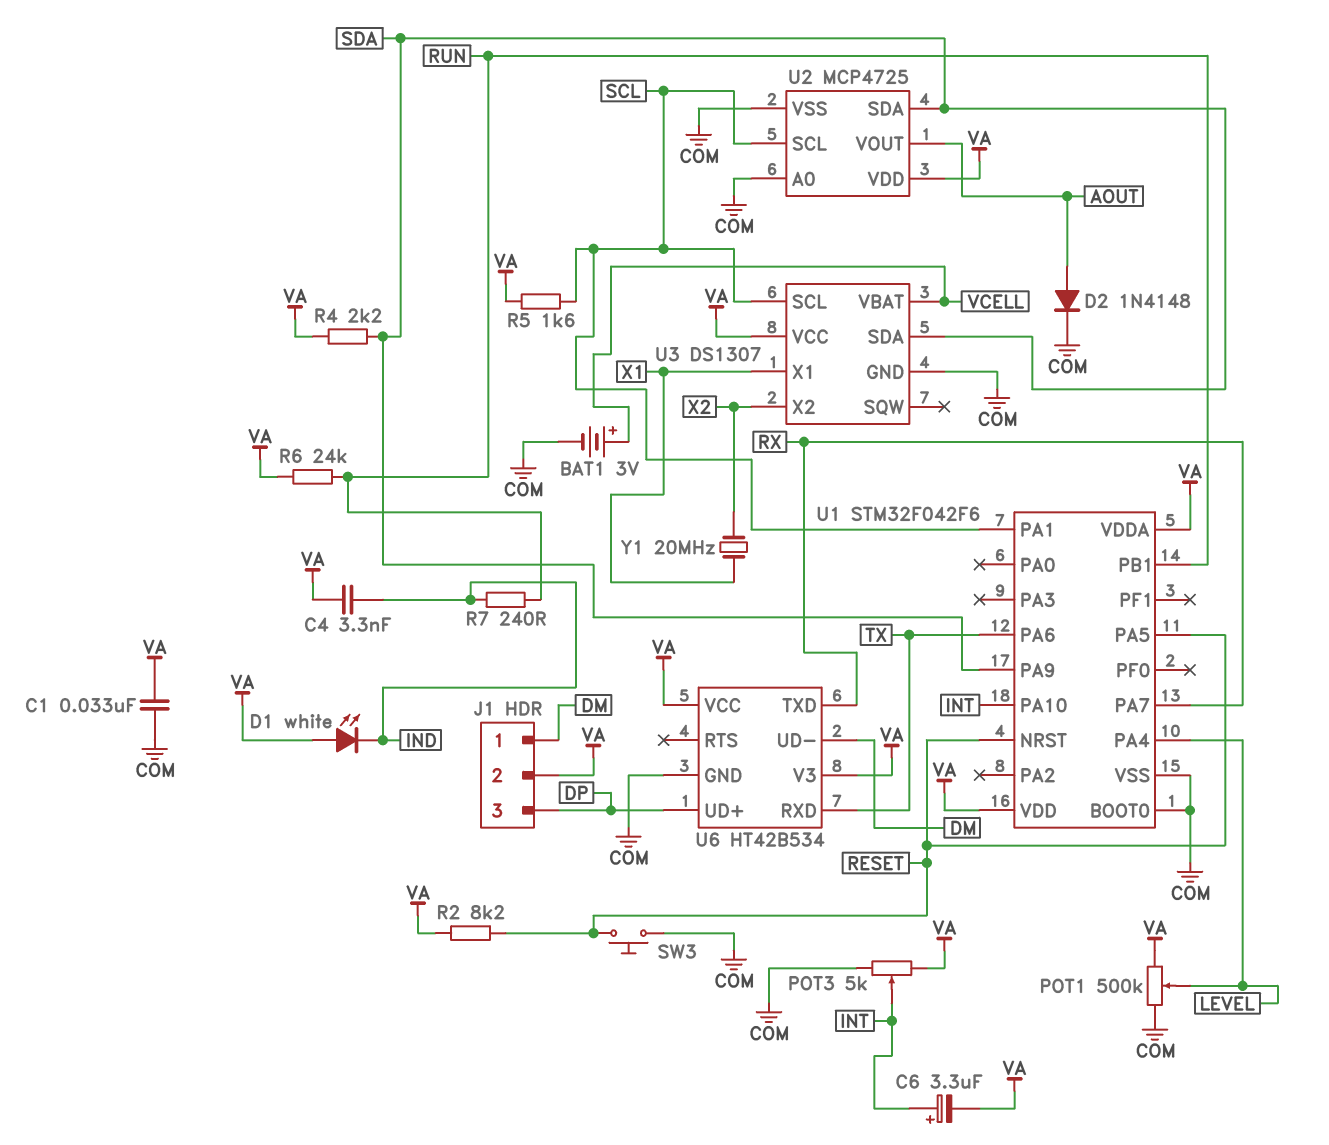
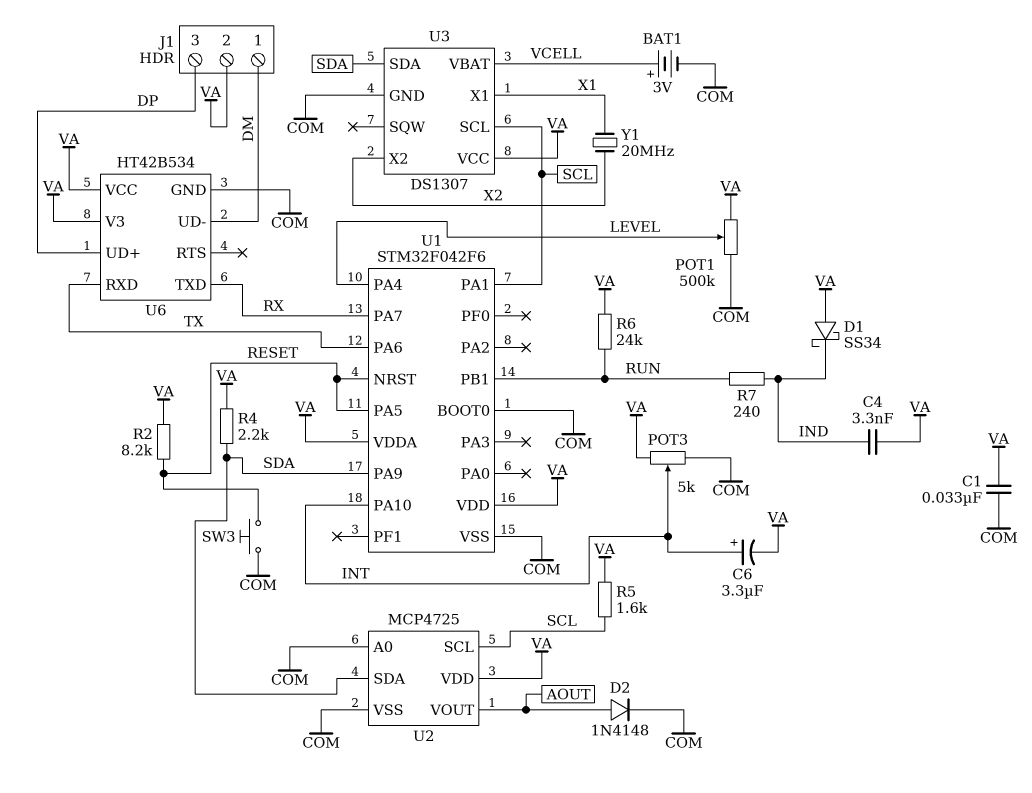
D1: LED white (A VA, K IND) -> schottky SS34 (A VA, K IND)

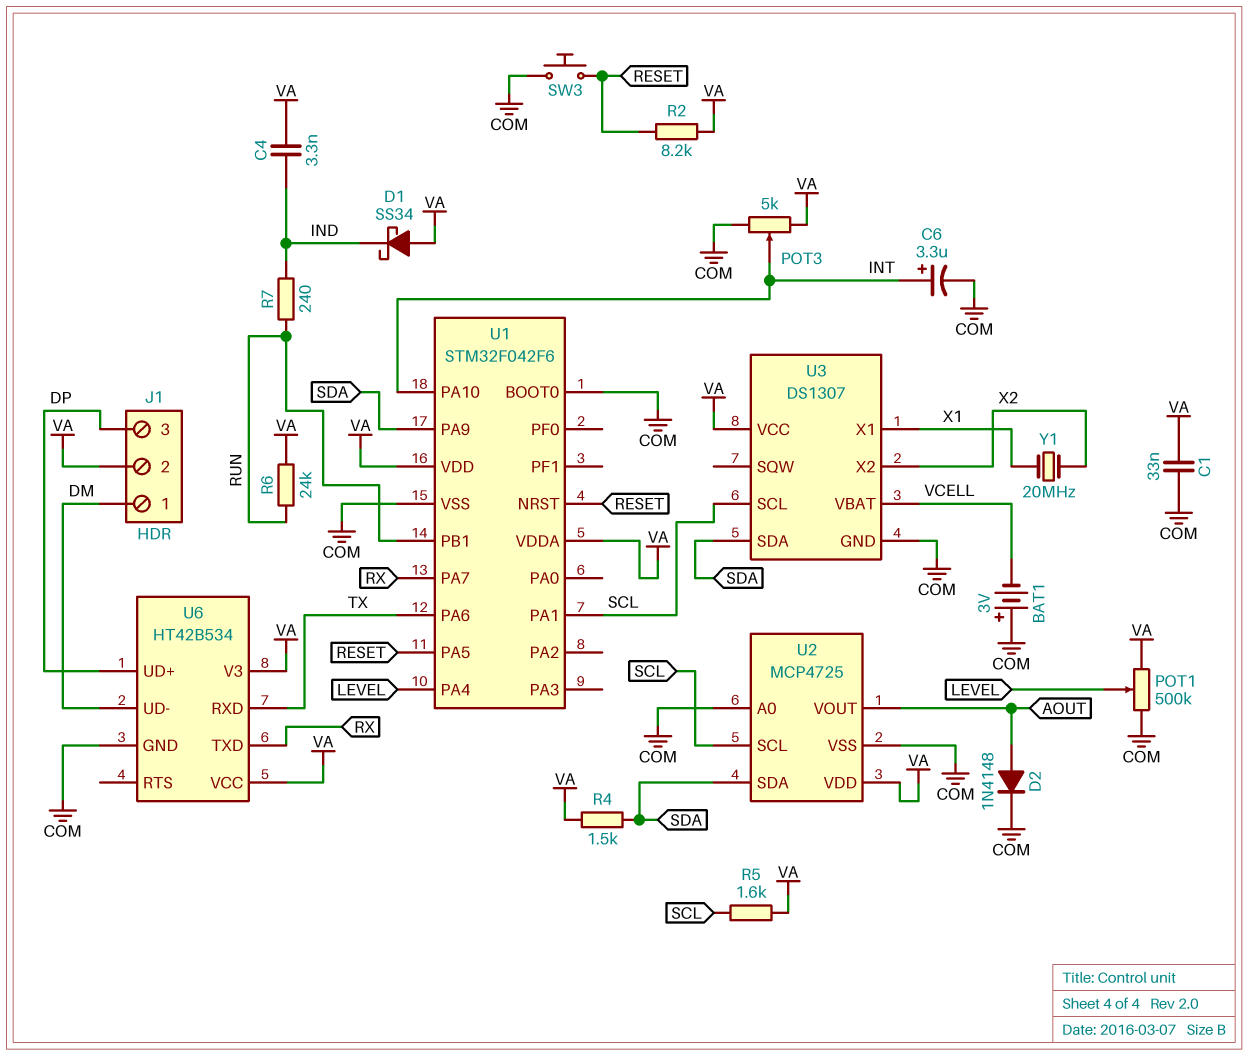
BAT1: 3V (plus VCELL, minus COM) -> 3V (plus COM, minus VCELL)
C6: 3.3uF (plus INT, minus VA) -> 3.3uF (plus INT, minus COM)
R4: 2.2k (SDA, VA) -> 1.5k (SDA, VA)

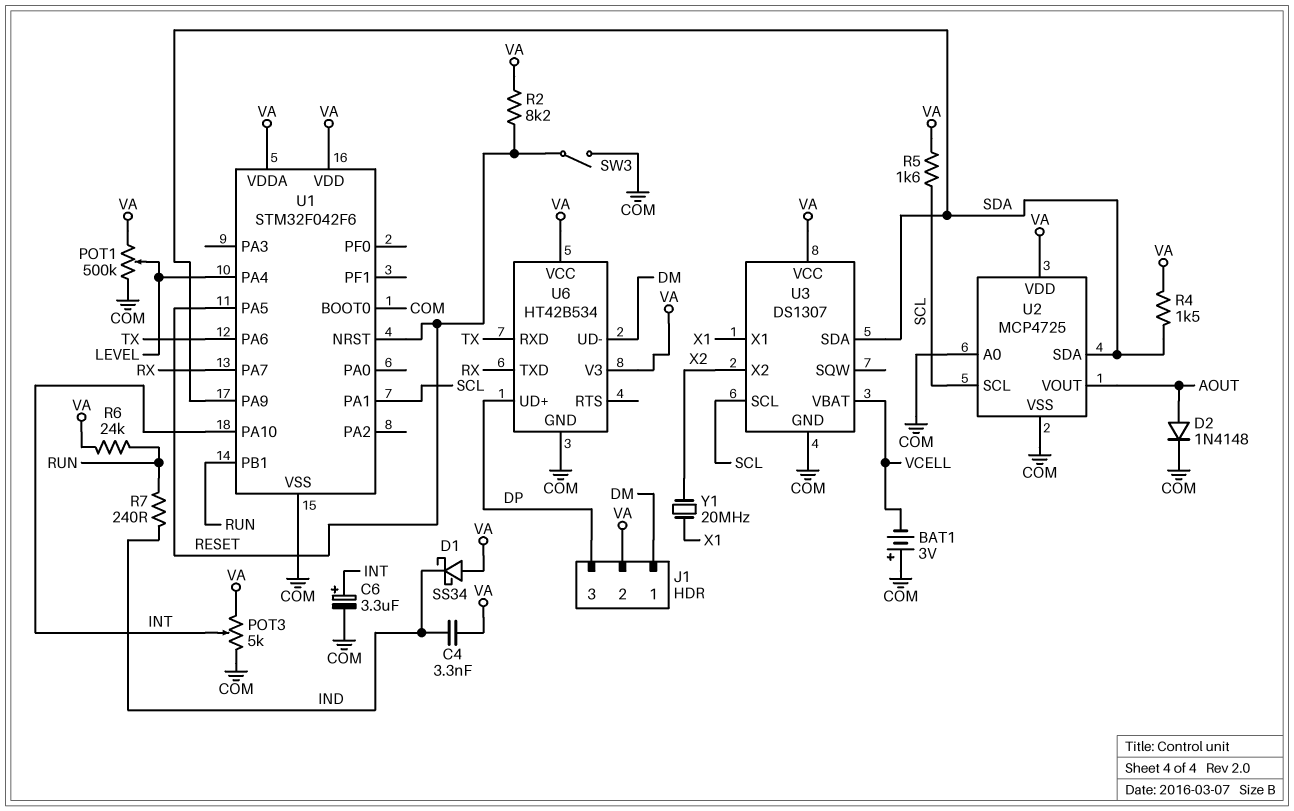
C1: 33nF (COM, VA) -> none
SW3: button (COM, RESET) -> switch (COM, RESET)

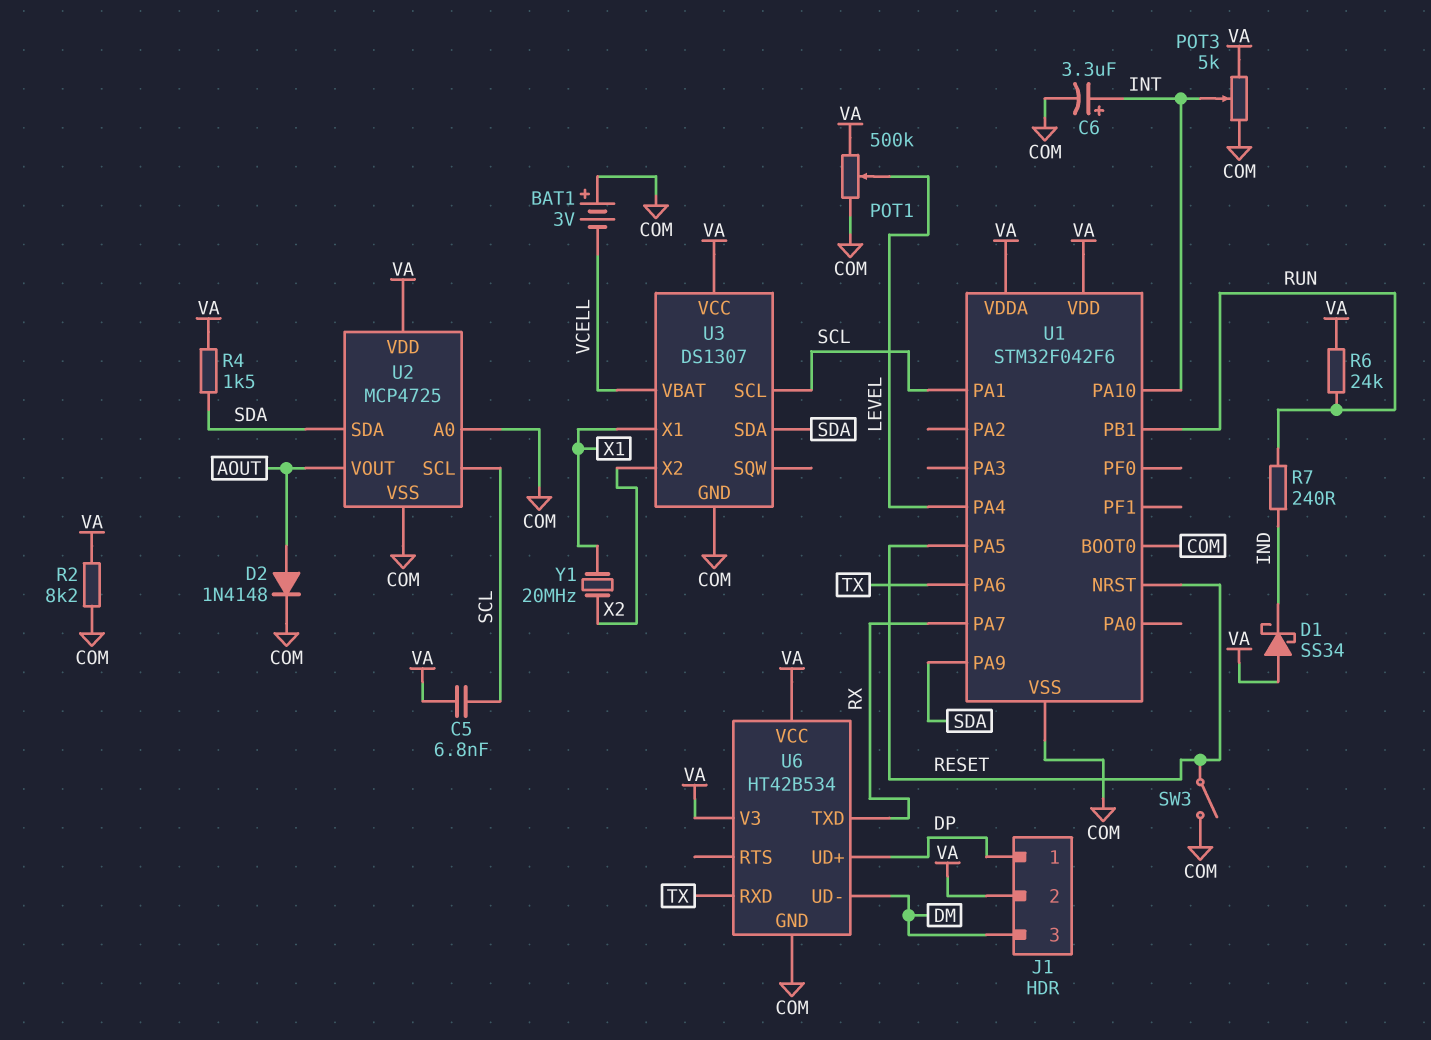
C4: 3.3nF (IND, VA) -> none
C5: none -> 6.8nF (SCL, VA)
J1 pin 1: DM -> DP
J1 pin 3: DP -> DM
R2: 8.2k (RESET, VA) -> 8.2k (COM, VA)
R5: 1.6k (SCL, VA) -> none

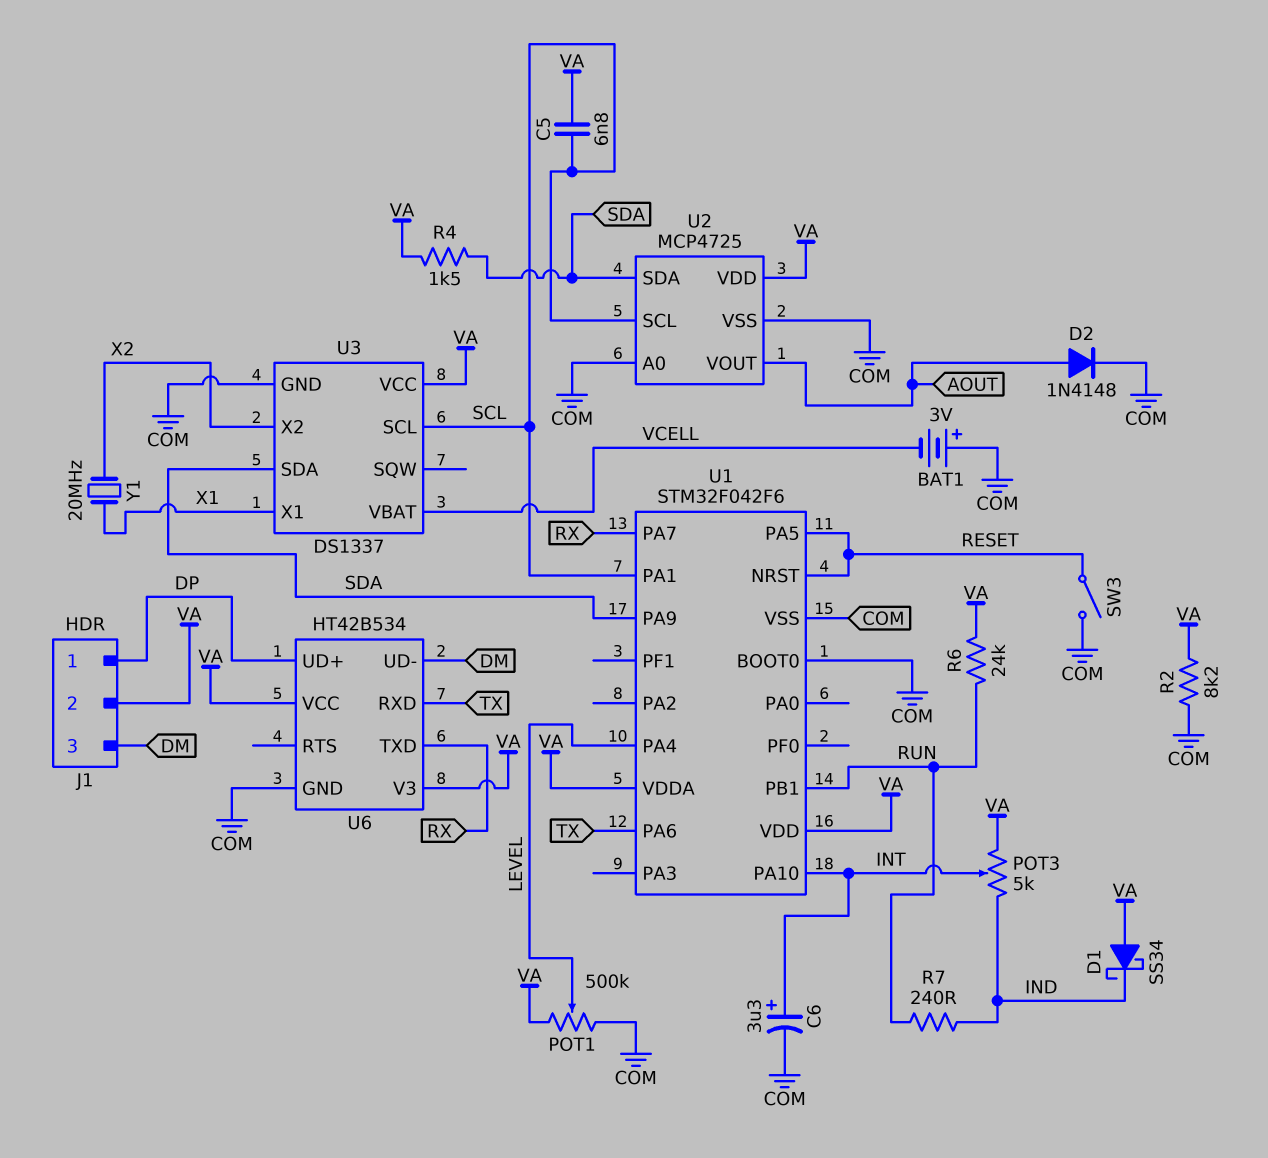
POT3: 5k (COM, VA, wiper INT) -> 5k (IND, VA, wiper INT)
U3: DS1307 -> DS1337

